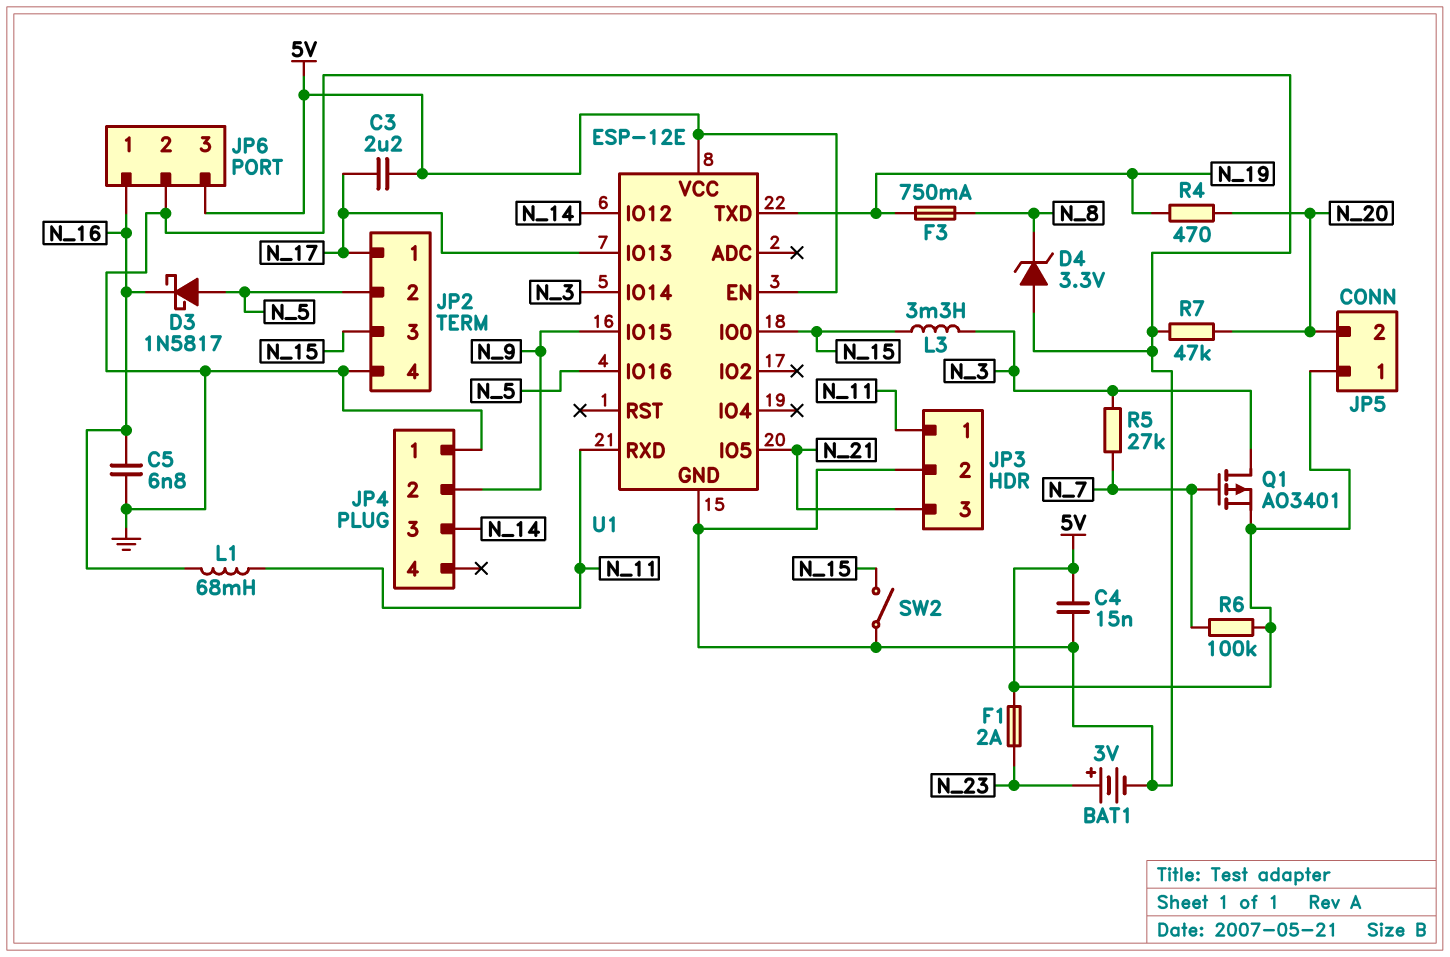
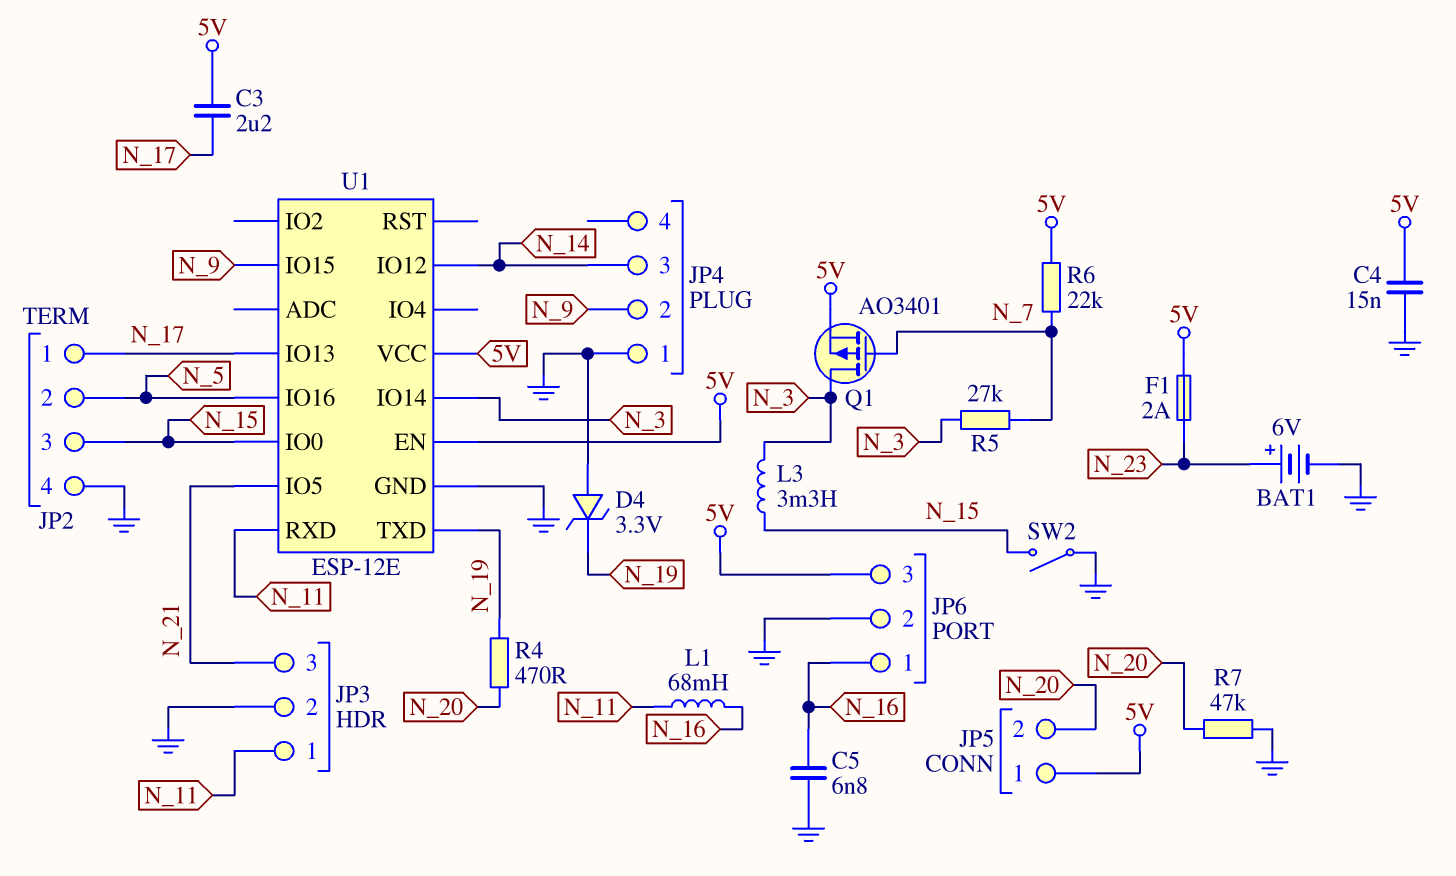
BAT1: 3V (plus N_23, minus GND) -> 6V (plus N_23, minus GND)
D3: schottky 1N5817 (A N_5, K N_16) -> none
D4: zener 3.3V (A GND, K N_8) -> zener 3.3V (A GND, K N_19)
F3: 750mA (N_8, N_19) -> none
R6: 100k (5V, N_7) -> 22k (5V, N_7)

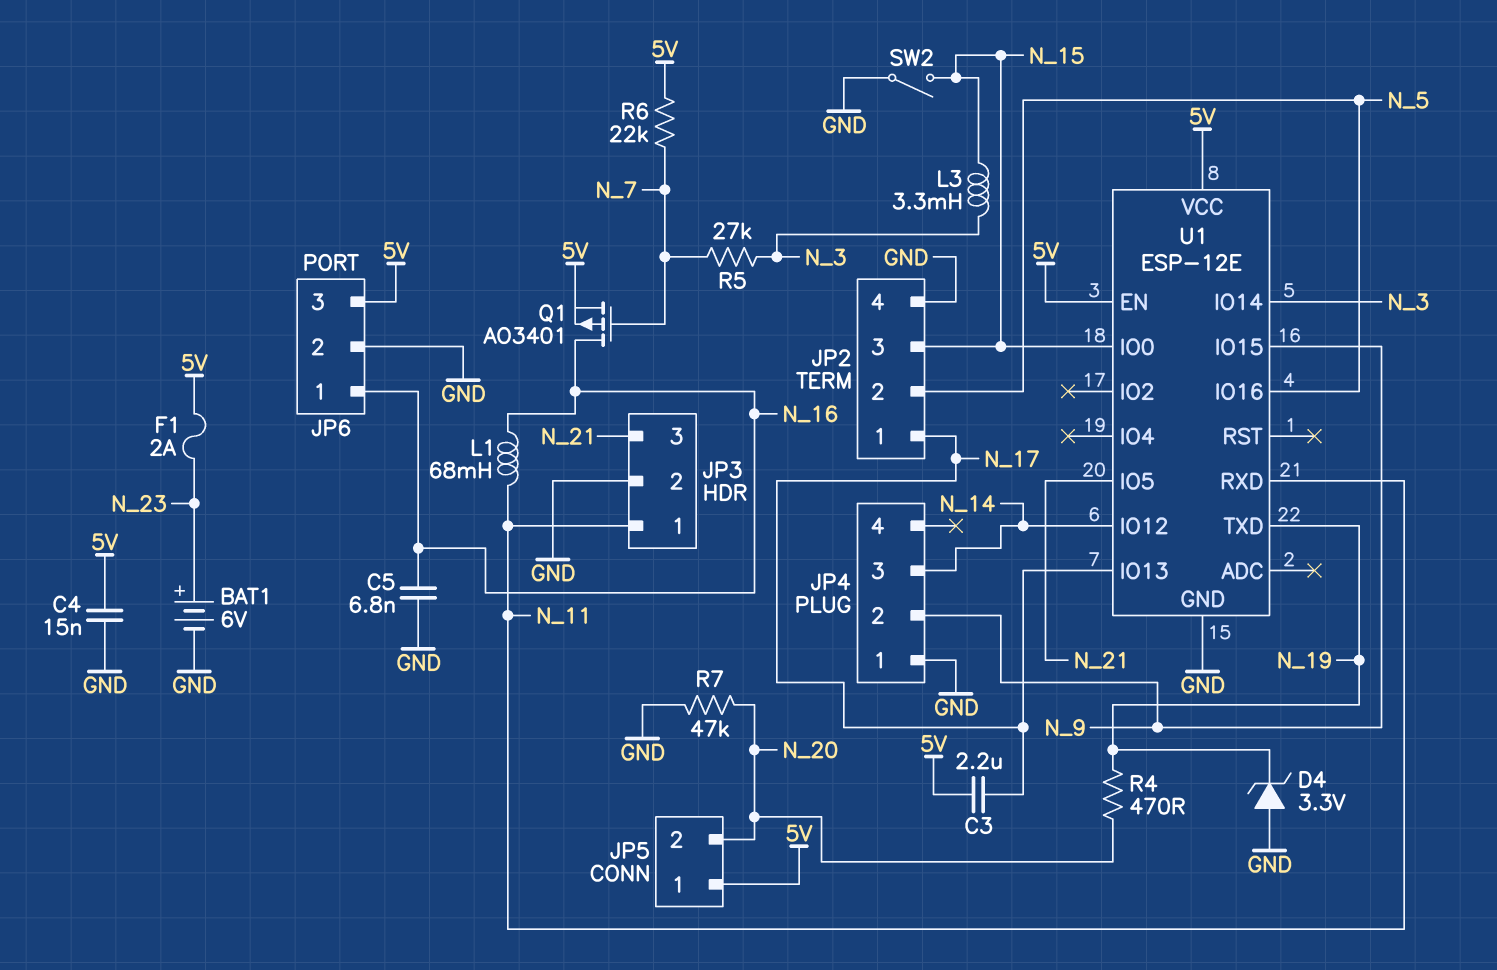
Q1: PMOS AO3401 (G N_7, D N_3, S 5V) -> PMOS AO3401 (G N_7, D N_16, S 5V)

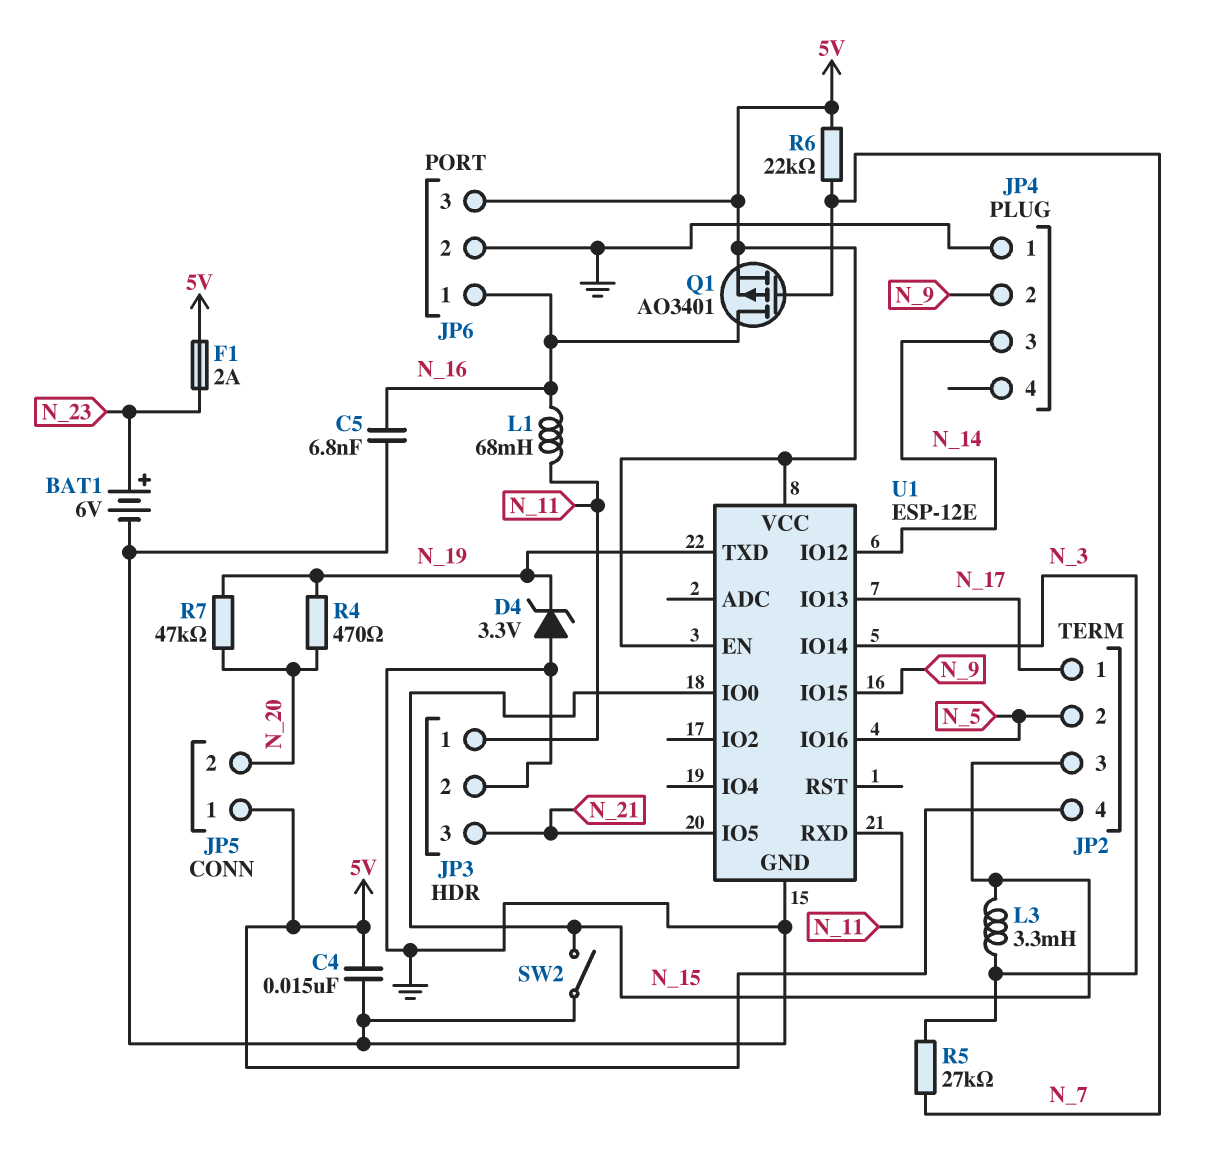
C3: 2.2uF (5V, N_17) -> none
JP2 pin 4: GND -> 5V
R7: 47k (GND, N_20) -> 47k (N_19, N_20)

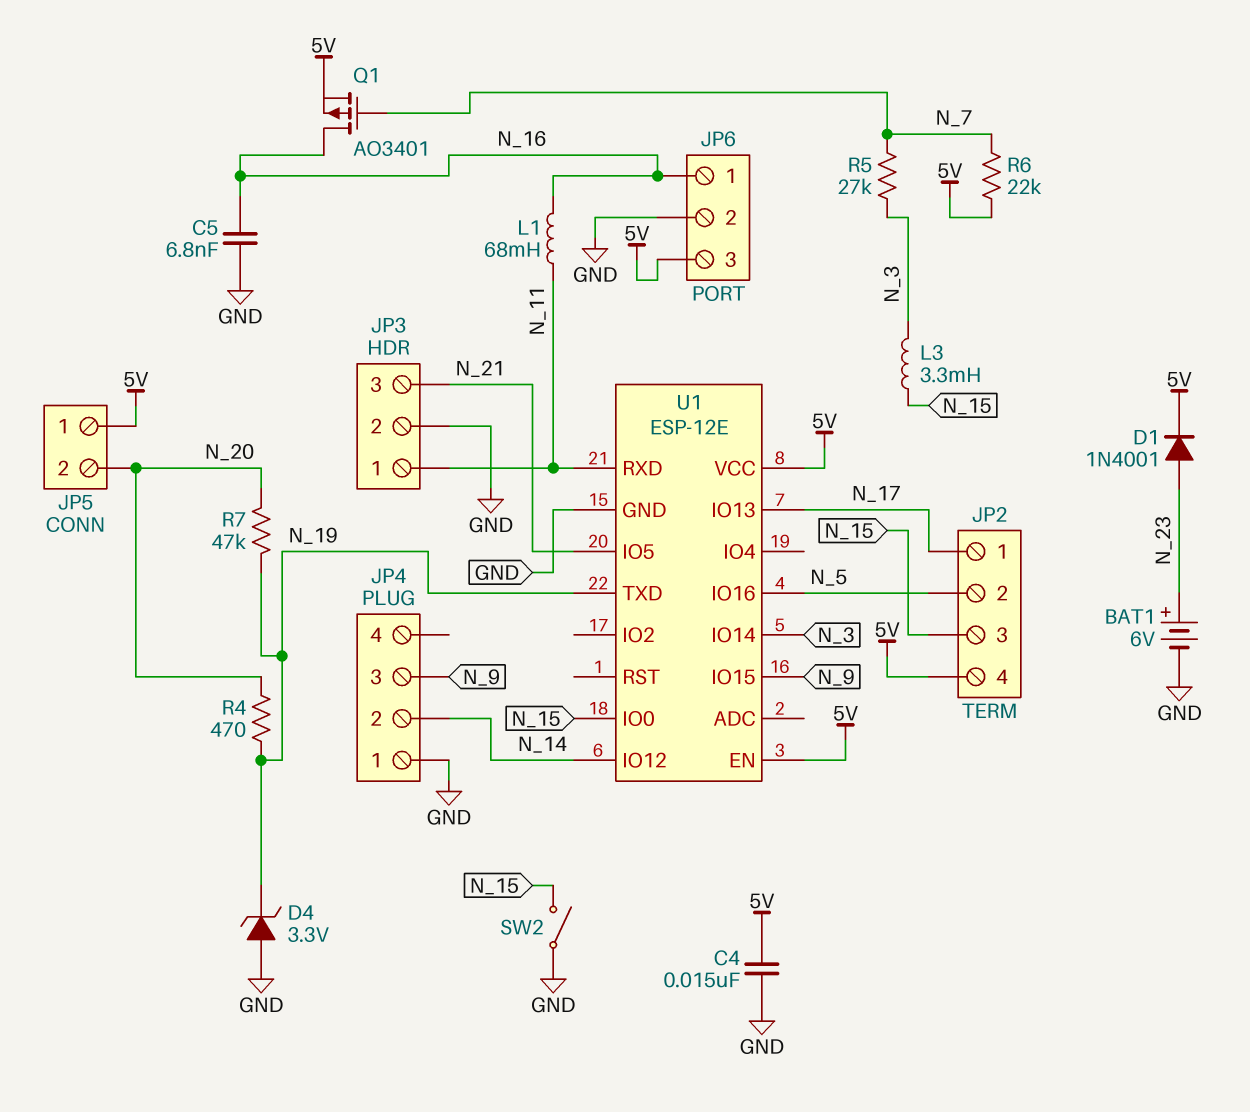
D1: none -> diode 1N4001 (A N_23, K 5V)
F1: 2A (5V, N_23) -> none
JP4 pin 2: N_9 -> N_14
JP4 pin 3: N_14 -> N_9

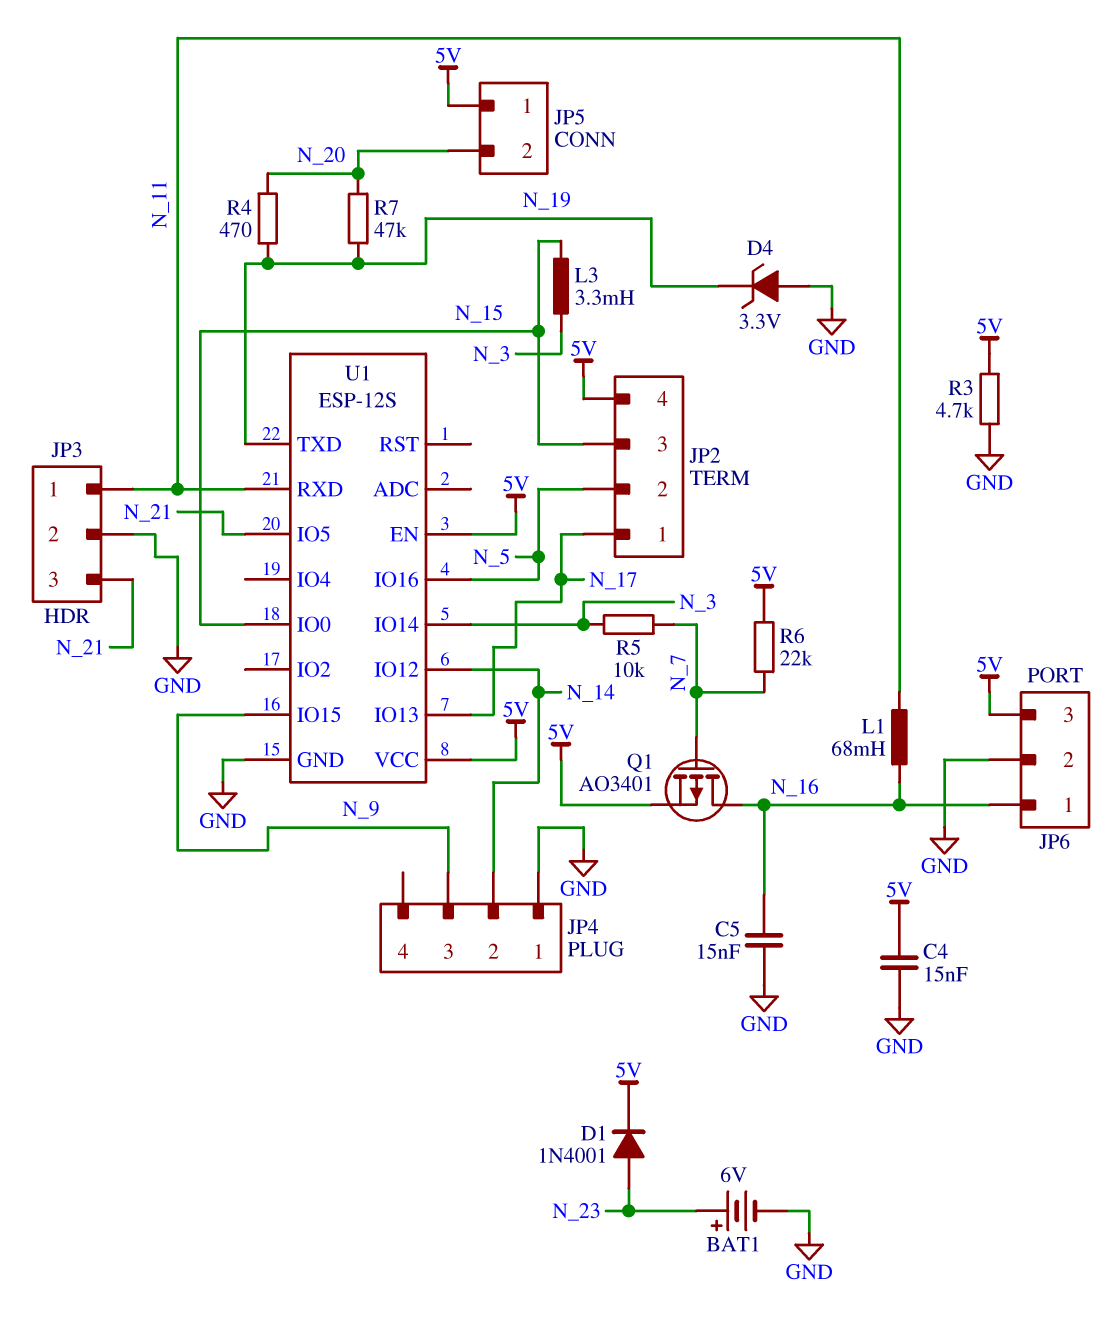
C5: 6.8nF (GND, N_16) -> 15nF (GND, N_16)
R3: none -> 4.7k (5V, GND)
R5: 27k (N_3, N_7) -> 10k (N_3, N_7)
SW2: switch (GND, N_15) -> none
U1: ESP-12E -> ESP-12S

